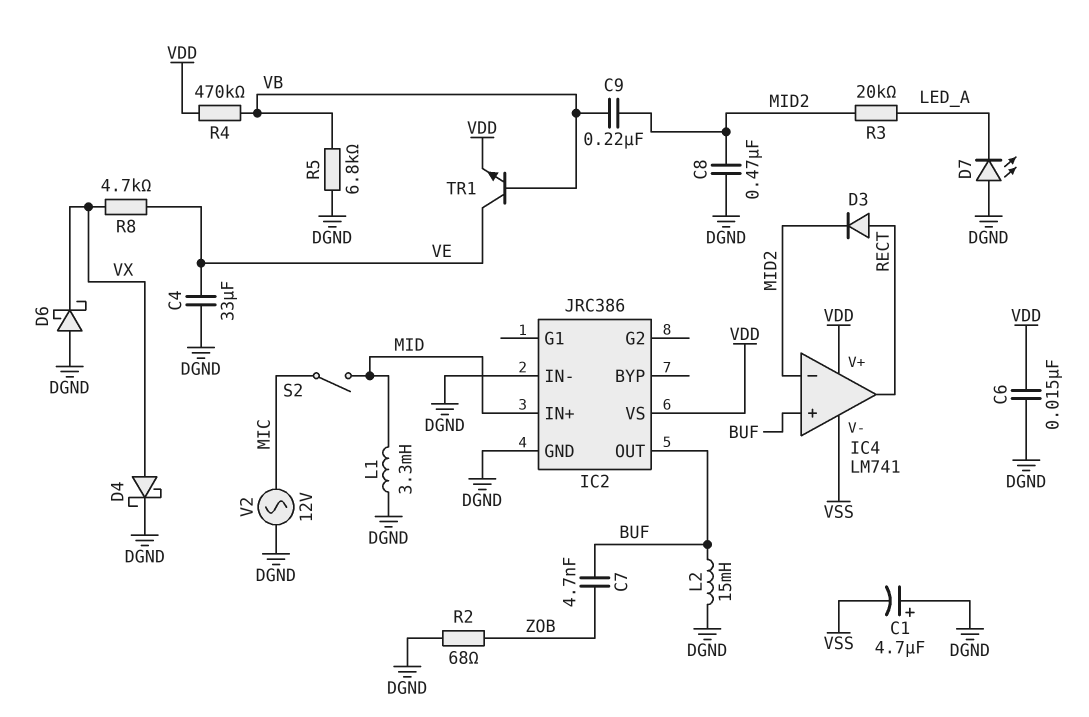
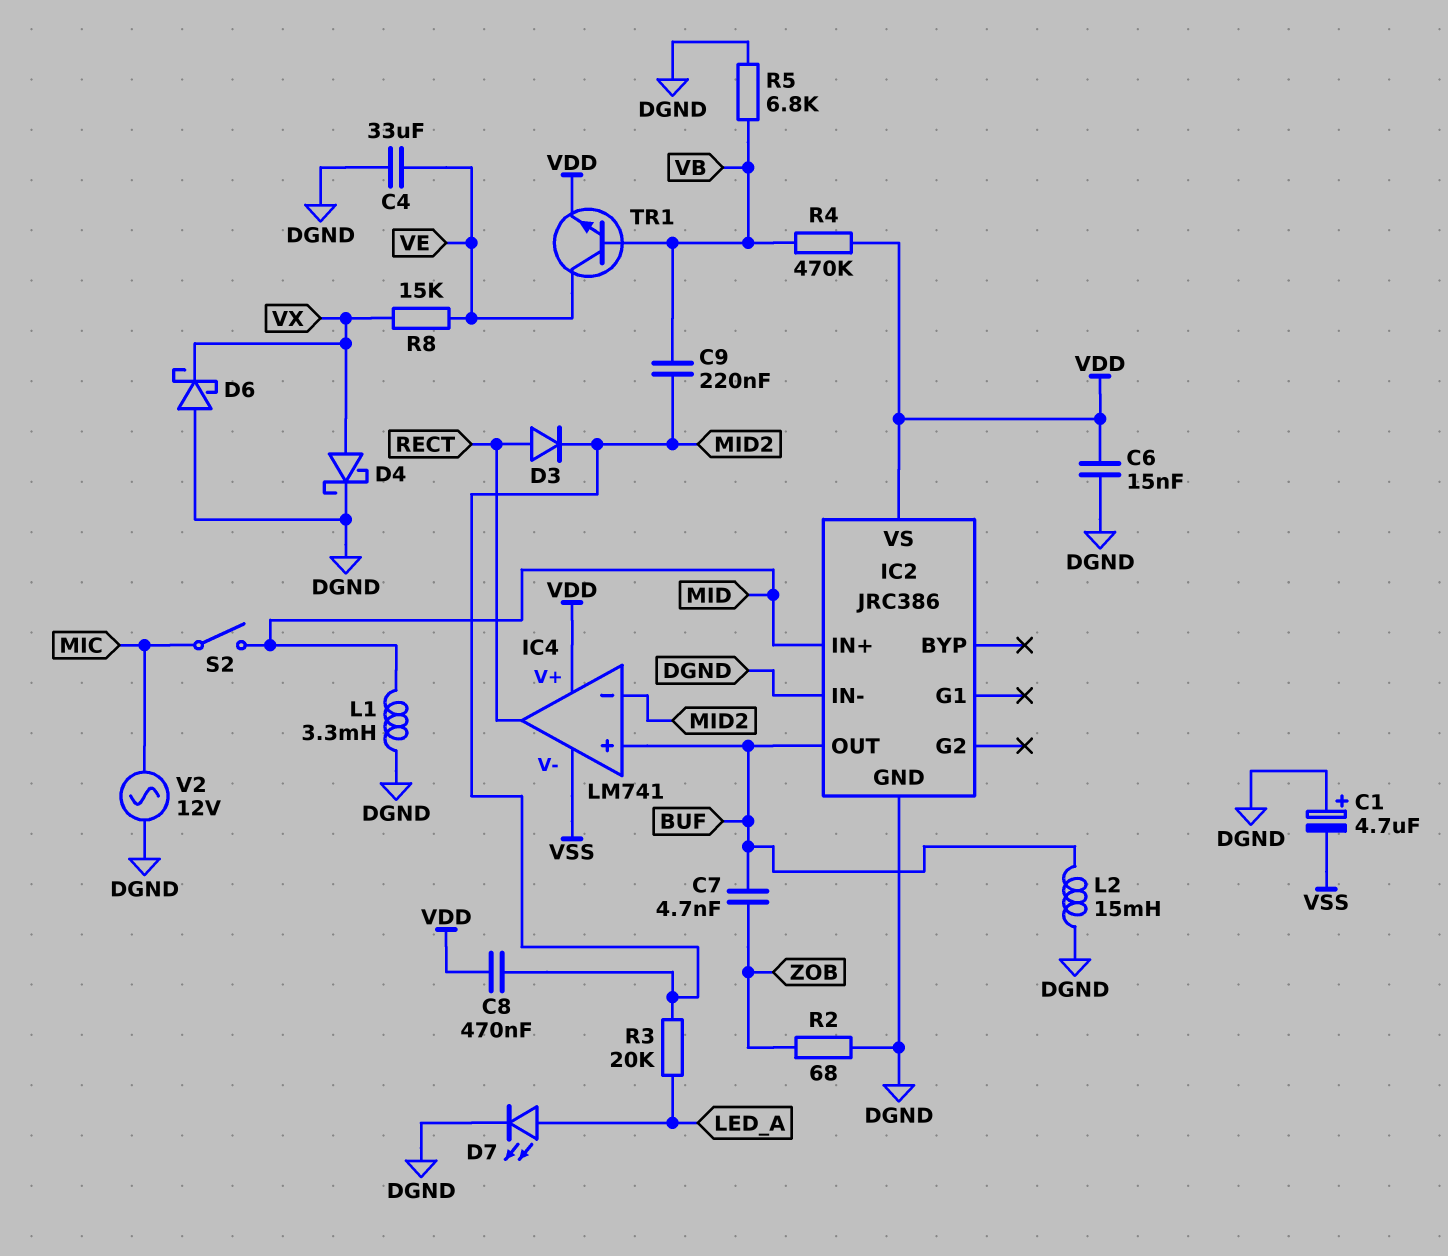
C8: 470nF (DGND, MID2) -> 470nF (MID2, VDD)
D7: LED (A DGND, K LED_A) -> LED (A LED_A, K DGND)
R8: 4.7k (VE, VX) -> 15k (VE, VX)

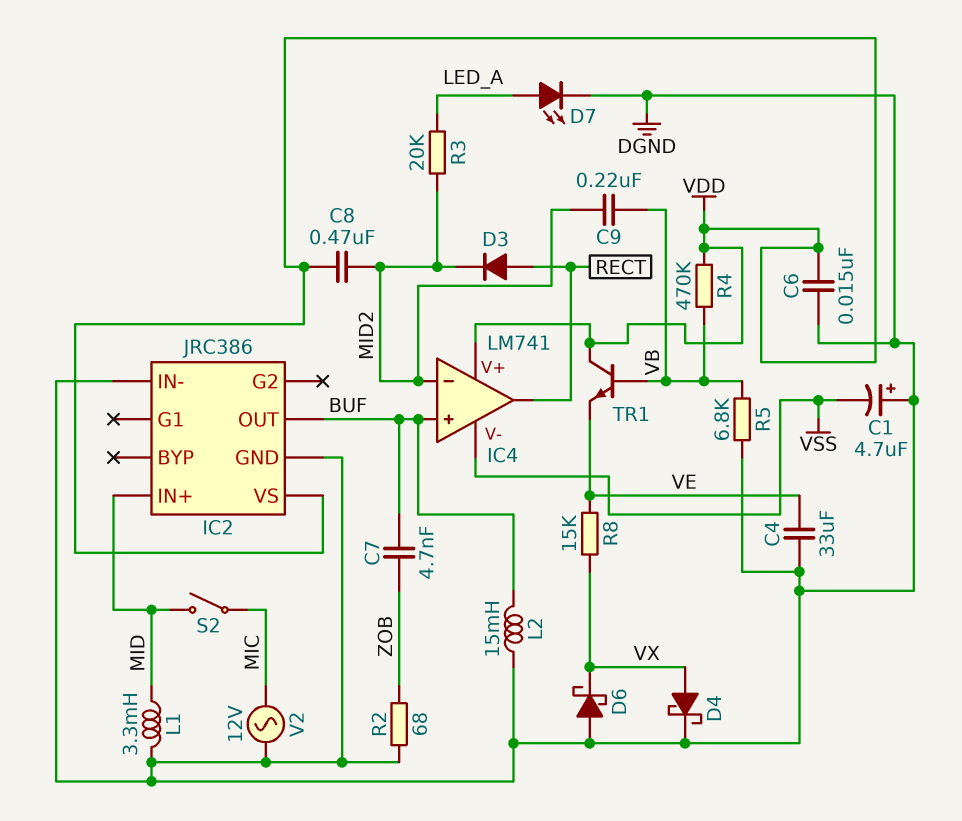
TR1: NPN (B VB, C VE, E VDD) -> NPN (B VB, C VDD, E VE)

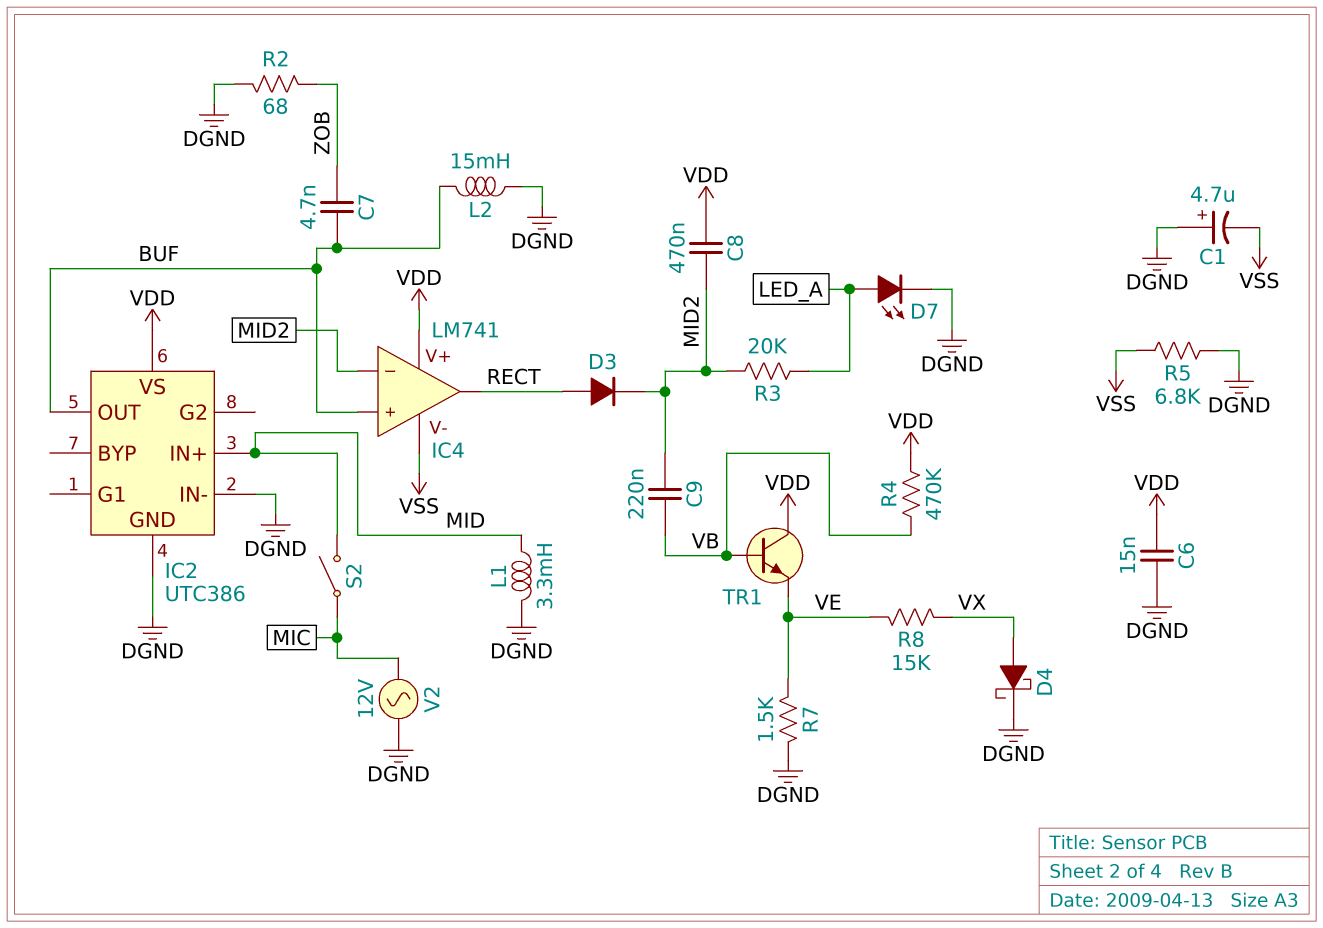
C4: 33uF (DGND, VE) -> none
D6: schottky (A DGND, K VX) -> none
IC2: JRC386 -> UTC386
R5: 6.8k (DGND, VB) -> 6.8k (DGND, VSS)
R7: none -> 1.5k (DGND, VE)

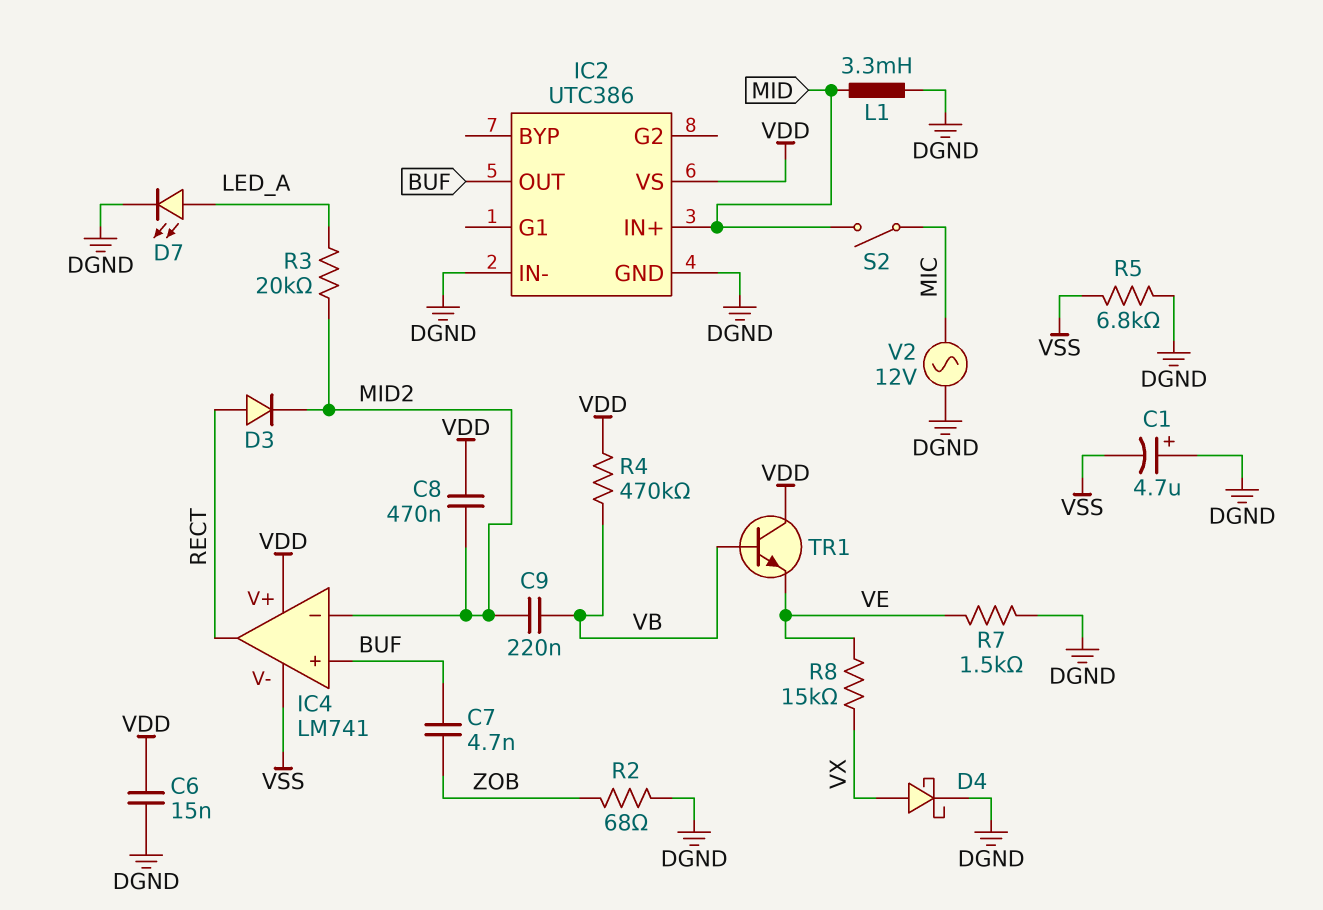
L2: 15mH (BUF, DGND) -> none

